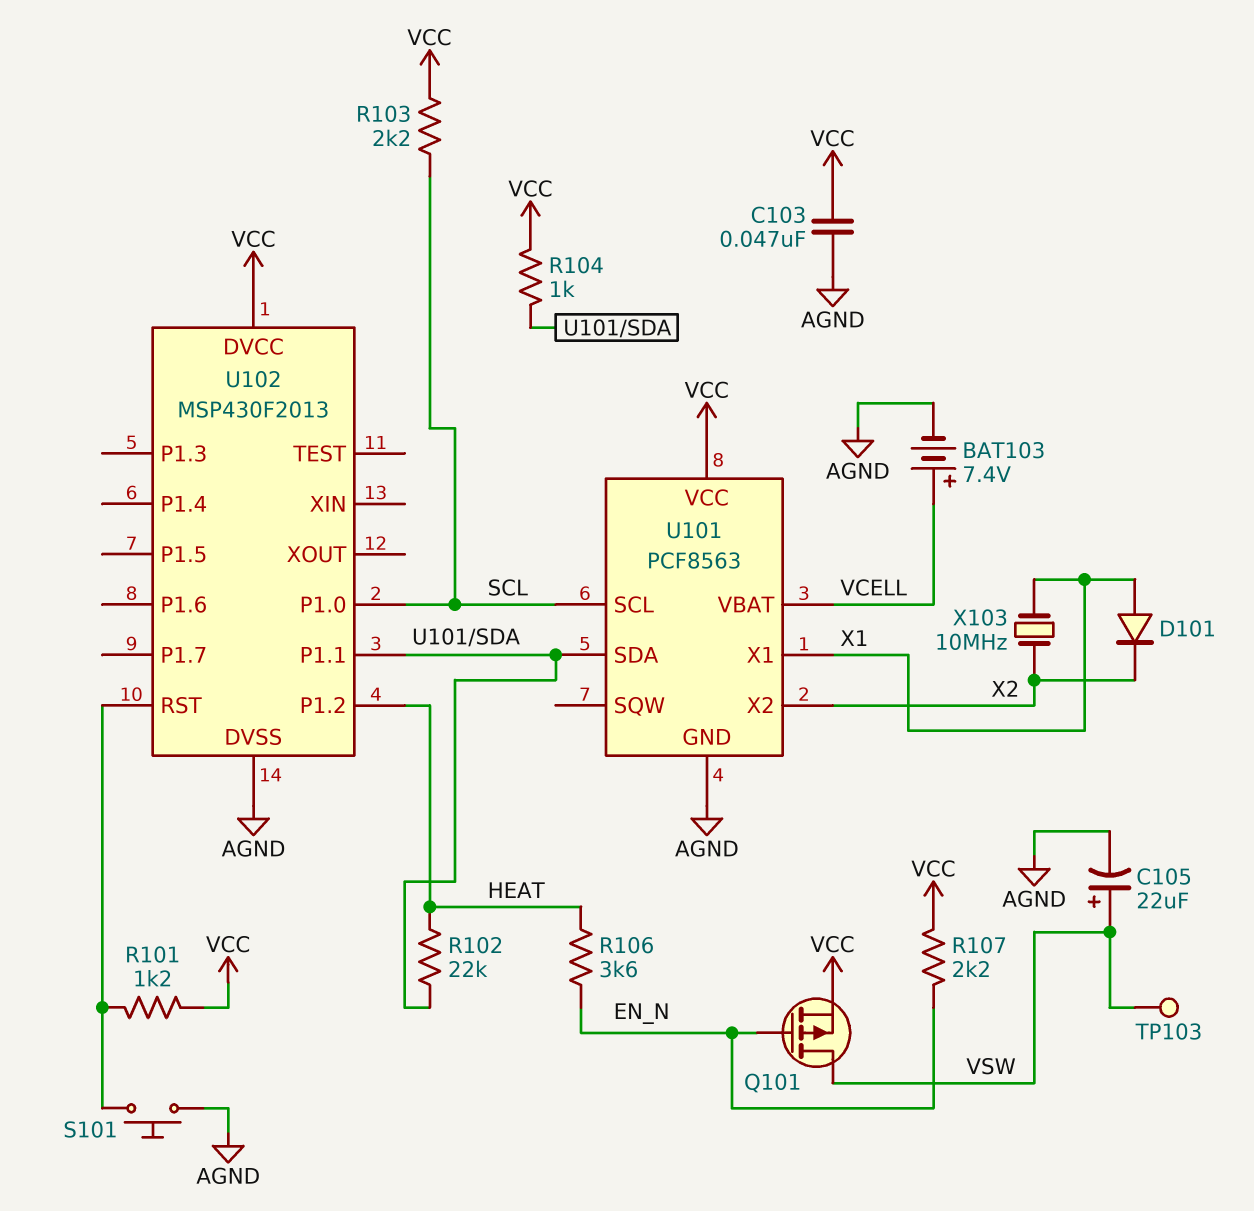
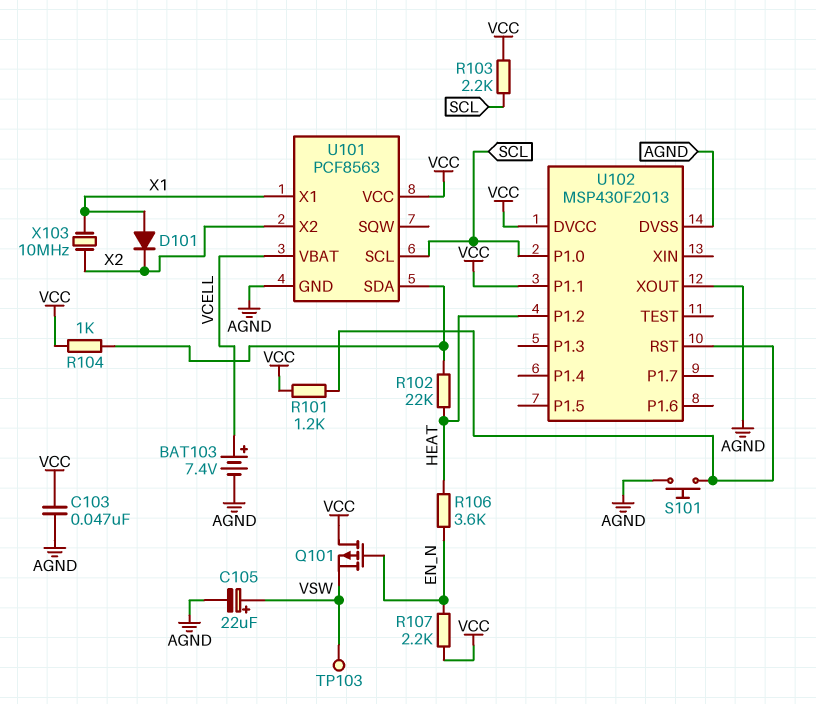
Q101: PMOS (G EN_N, D VSW, S VCC) -> PMOS (G EN_N, D VCC, S VSW)
U102 pin P1.1: U101/SDA -> VCC
U102 pin XOUT: none -> AGND

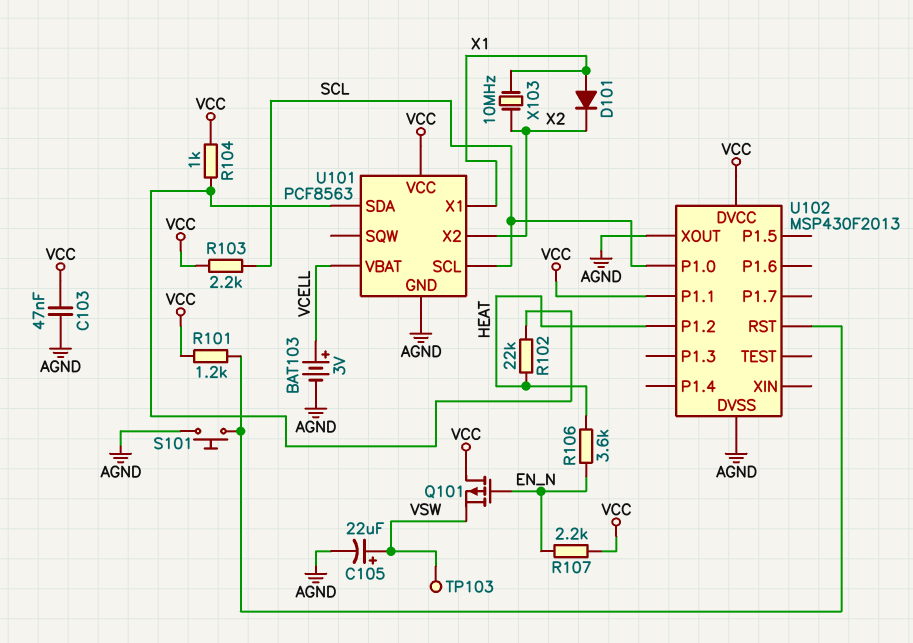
BAT103: 7.4V (plus VCELL, minus AGND) -> 3V (plus VCELL, minus AGND)

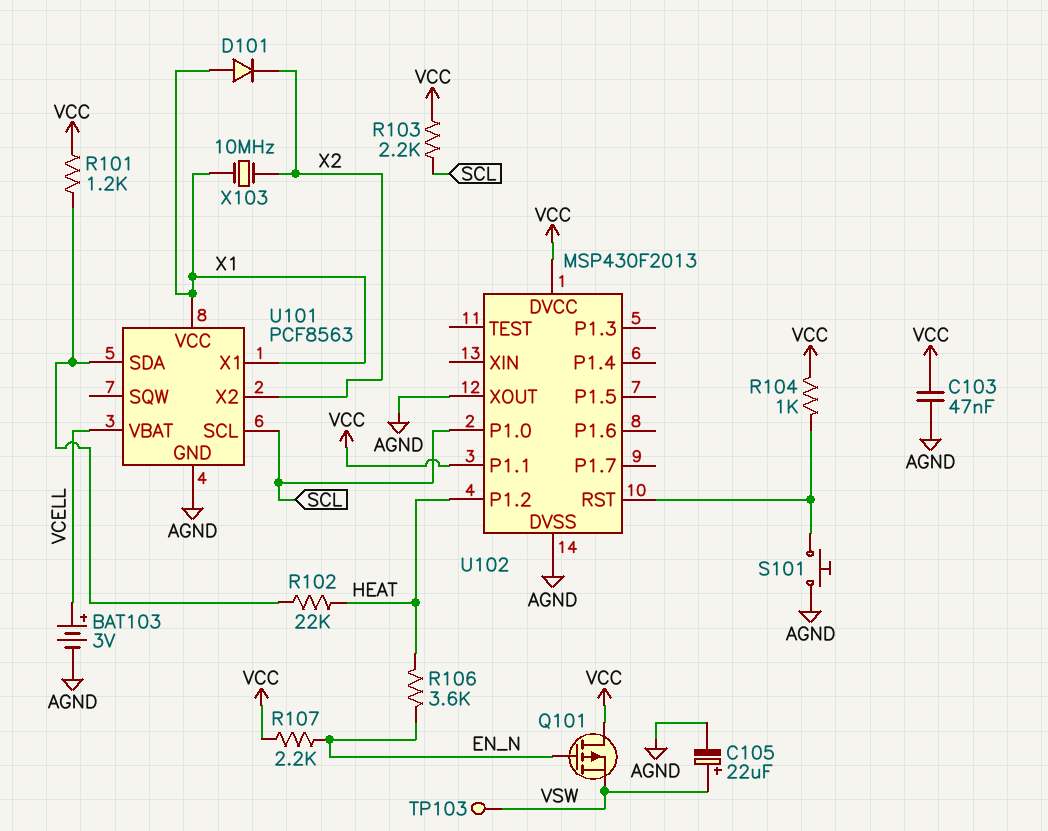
R101: 1.2k (U102/RST, VCC) -> 1.2k (U101/SDA, VCC)
R104: 1k (U101/SDA, VCC) -> 1k (U102/RST, VCC)
U101 pin VCC: VCC -> X1

